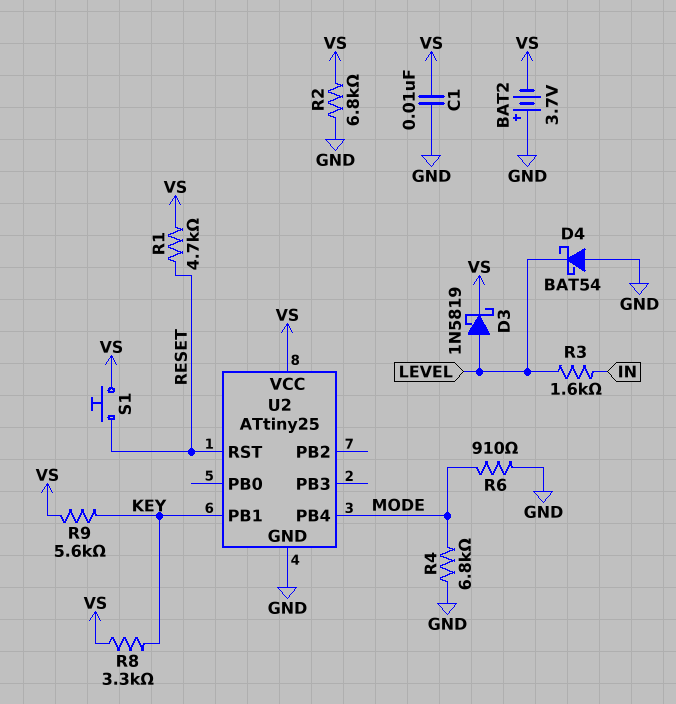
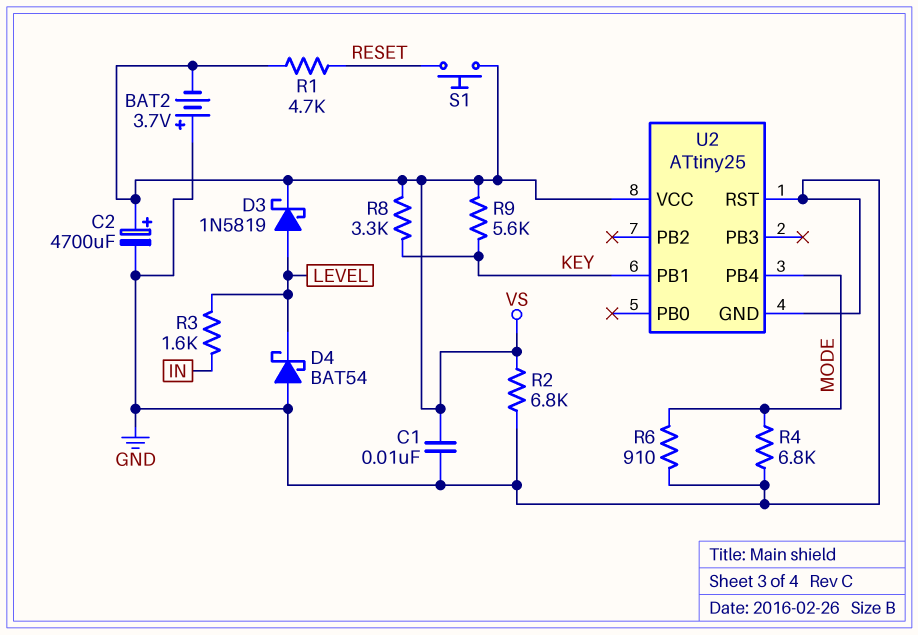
C2: none -> 4700uF (plus VS, minus GND)
U2 pin RST: RESET -> GND

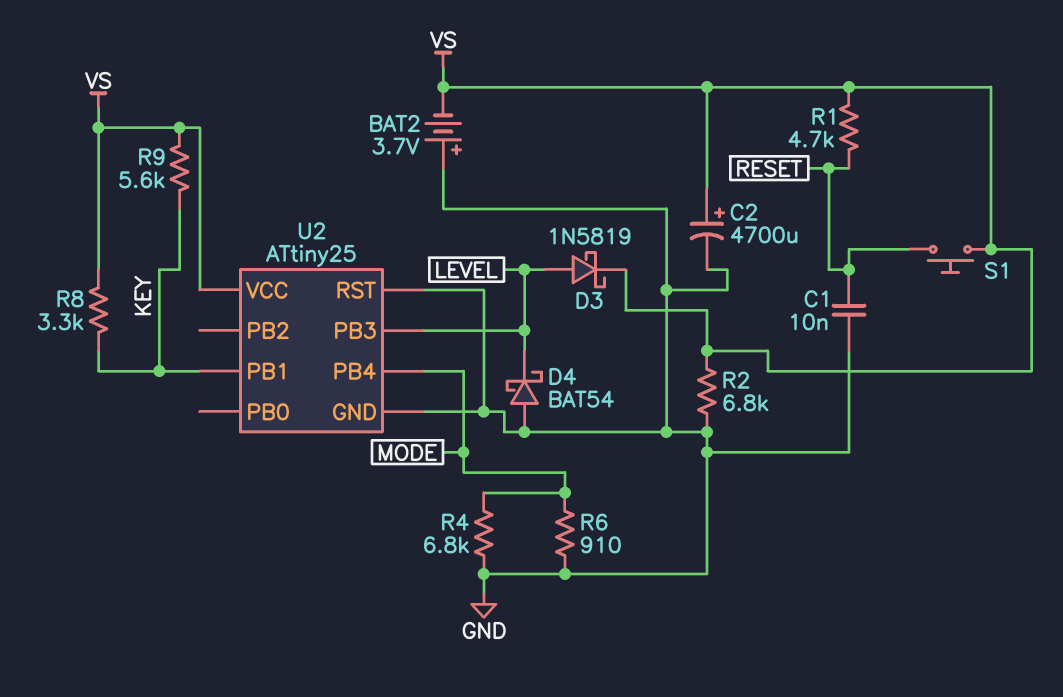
C1: 10nF (GND, VS) -> 10nF (GND, RESET)
R3: 1.6k (IN, LEVEL) -> none
U2 pin PB3: none -> LEVEL

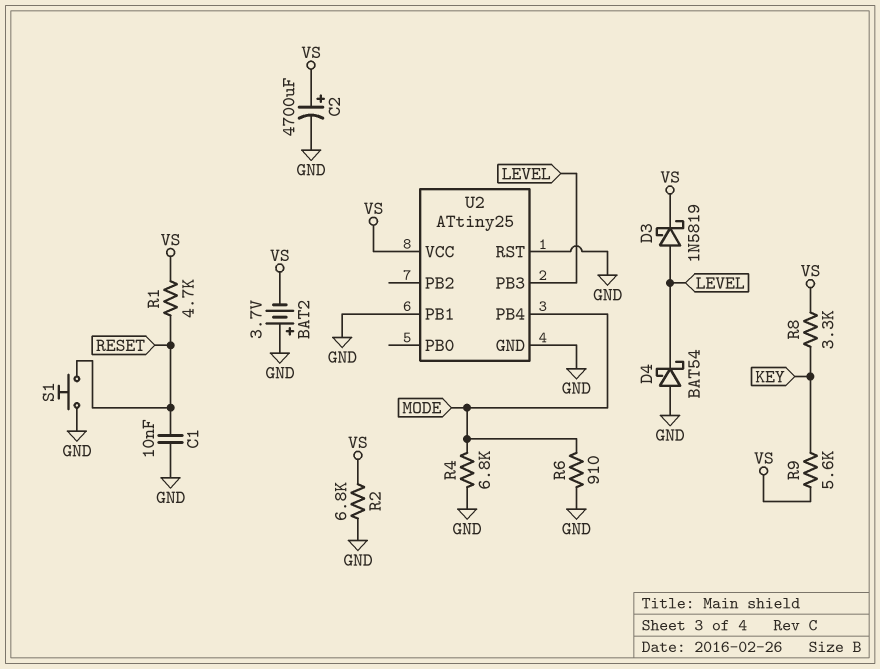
S1: button (RESET, VS) -> button (GND, RESET)
U2 pin PB1: KEY -> GND

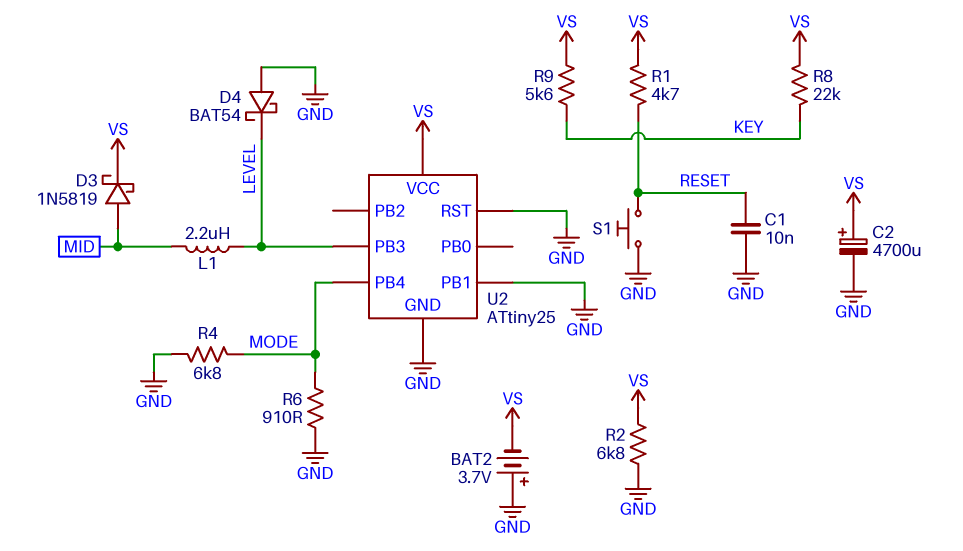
D3: schottky 1N5819 (A LEVEL, K VS) -> schottky 1N5819 (A MID, K VS)
L1: none -> 2.2uH (LEVEL, MID)
R8: 3.3k (KEY, VS) -> 22k (KEY, VS)

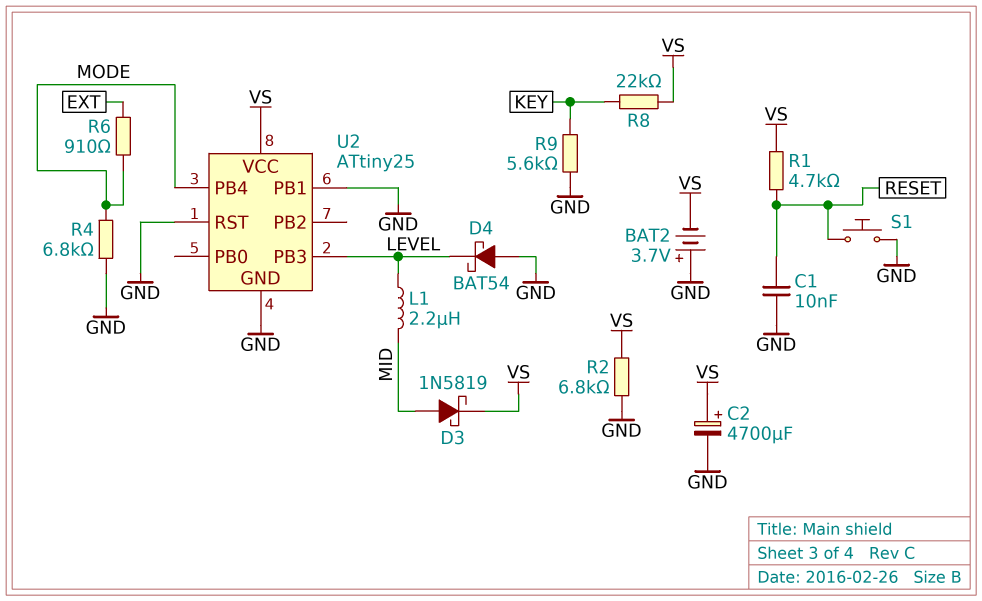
R6: 910 (GND, MODE) -> 910 (EXT, MODE)
R9: 5.6k (KEY, VS) -> 5.6k (GND, KEY)

